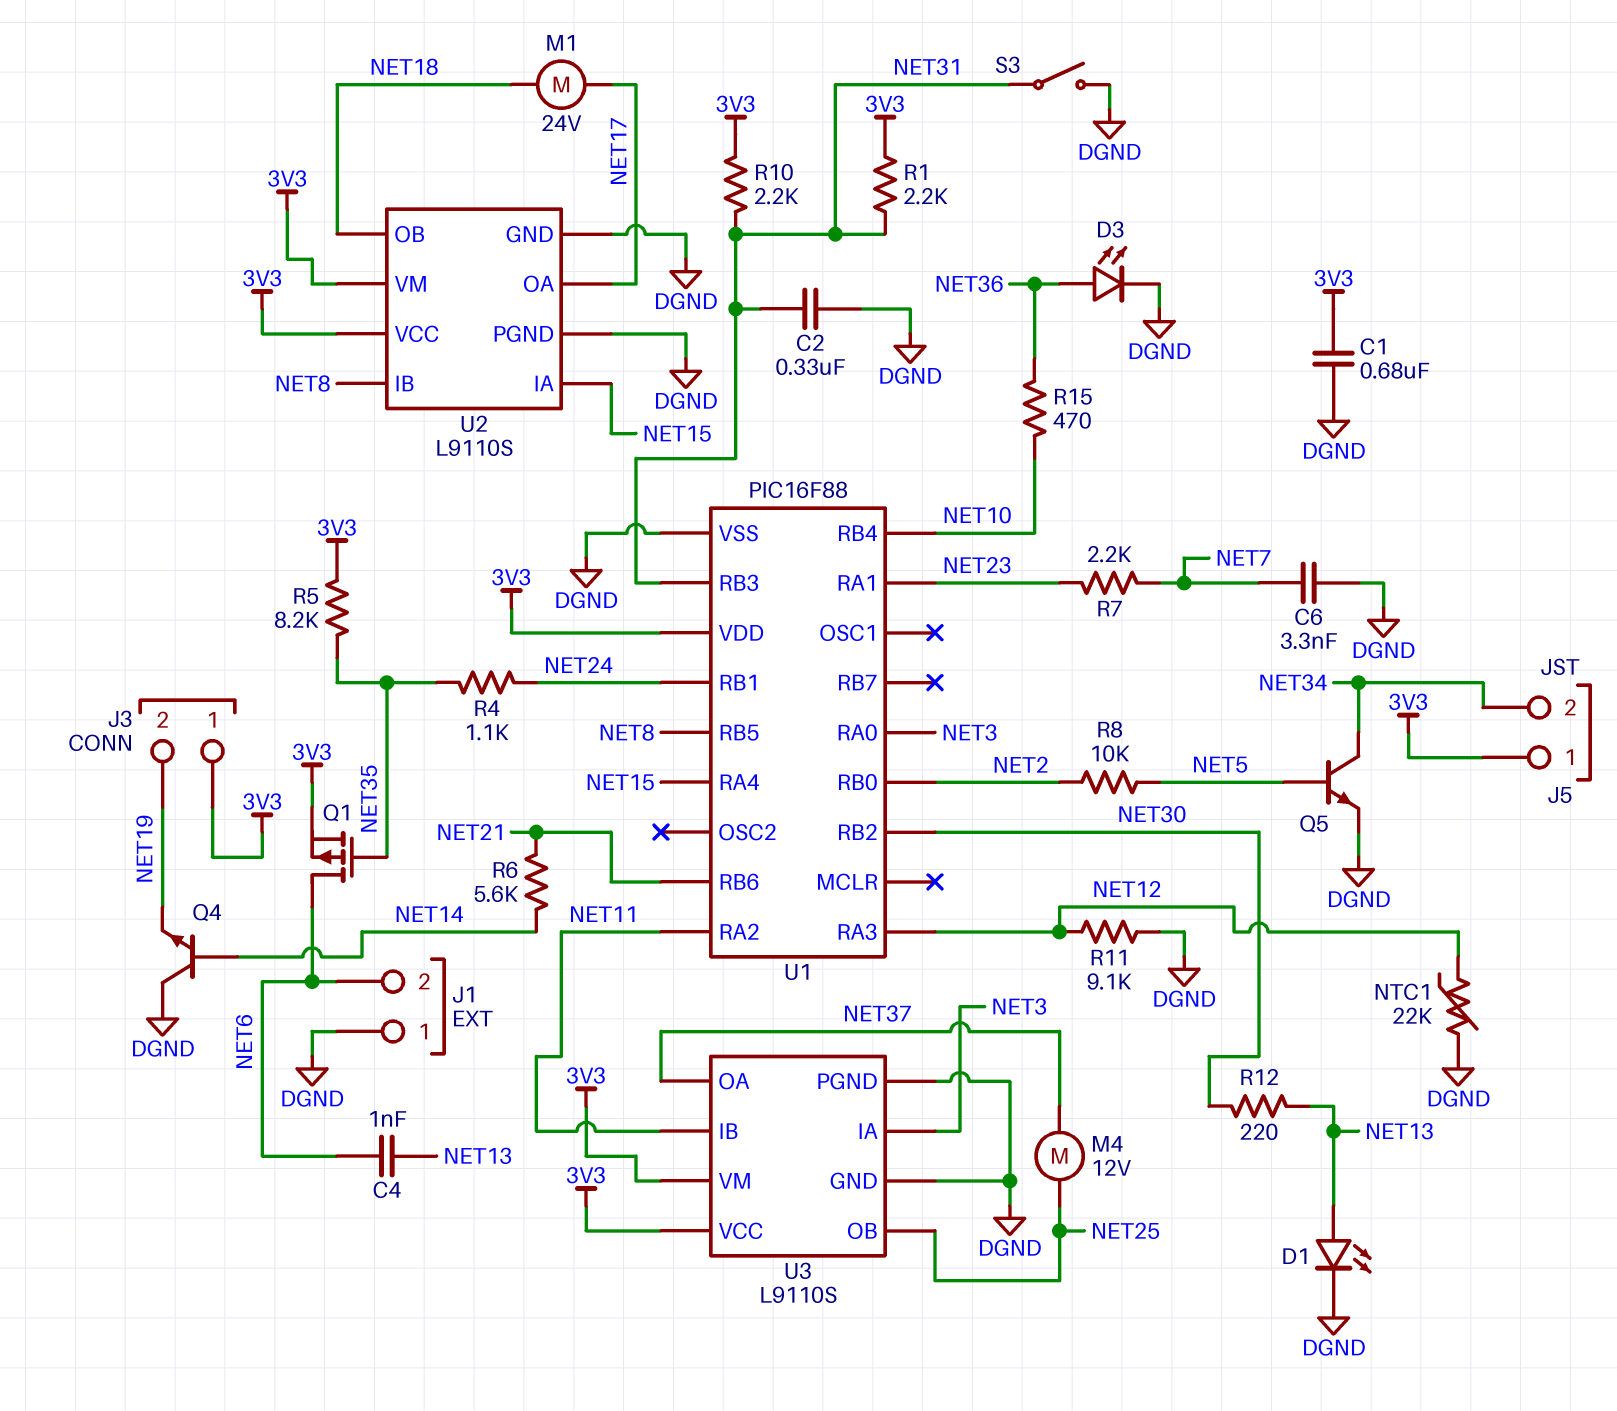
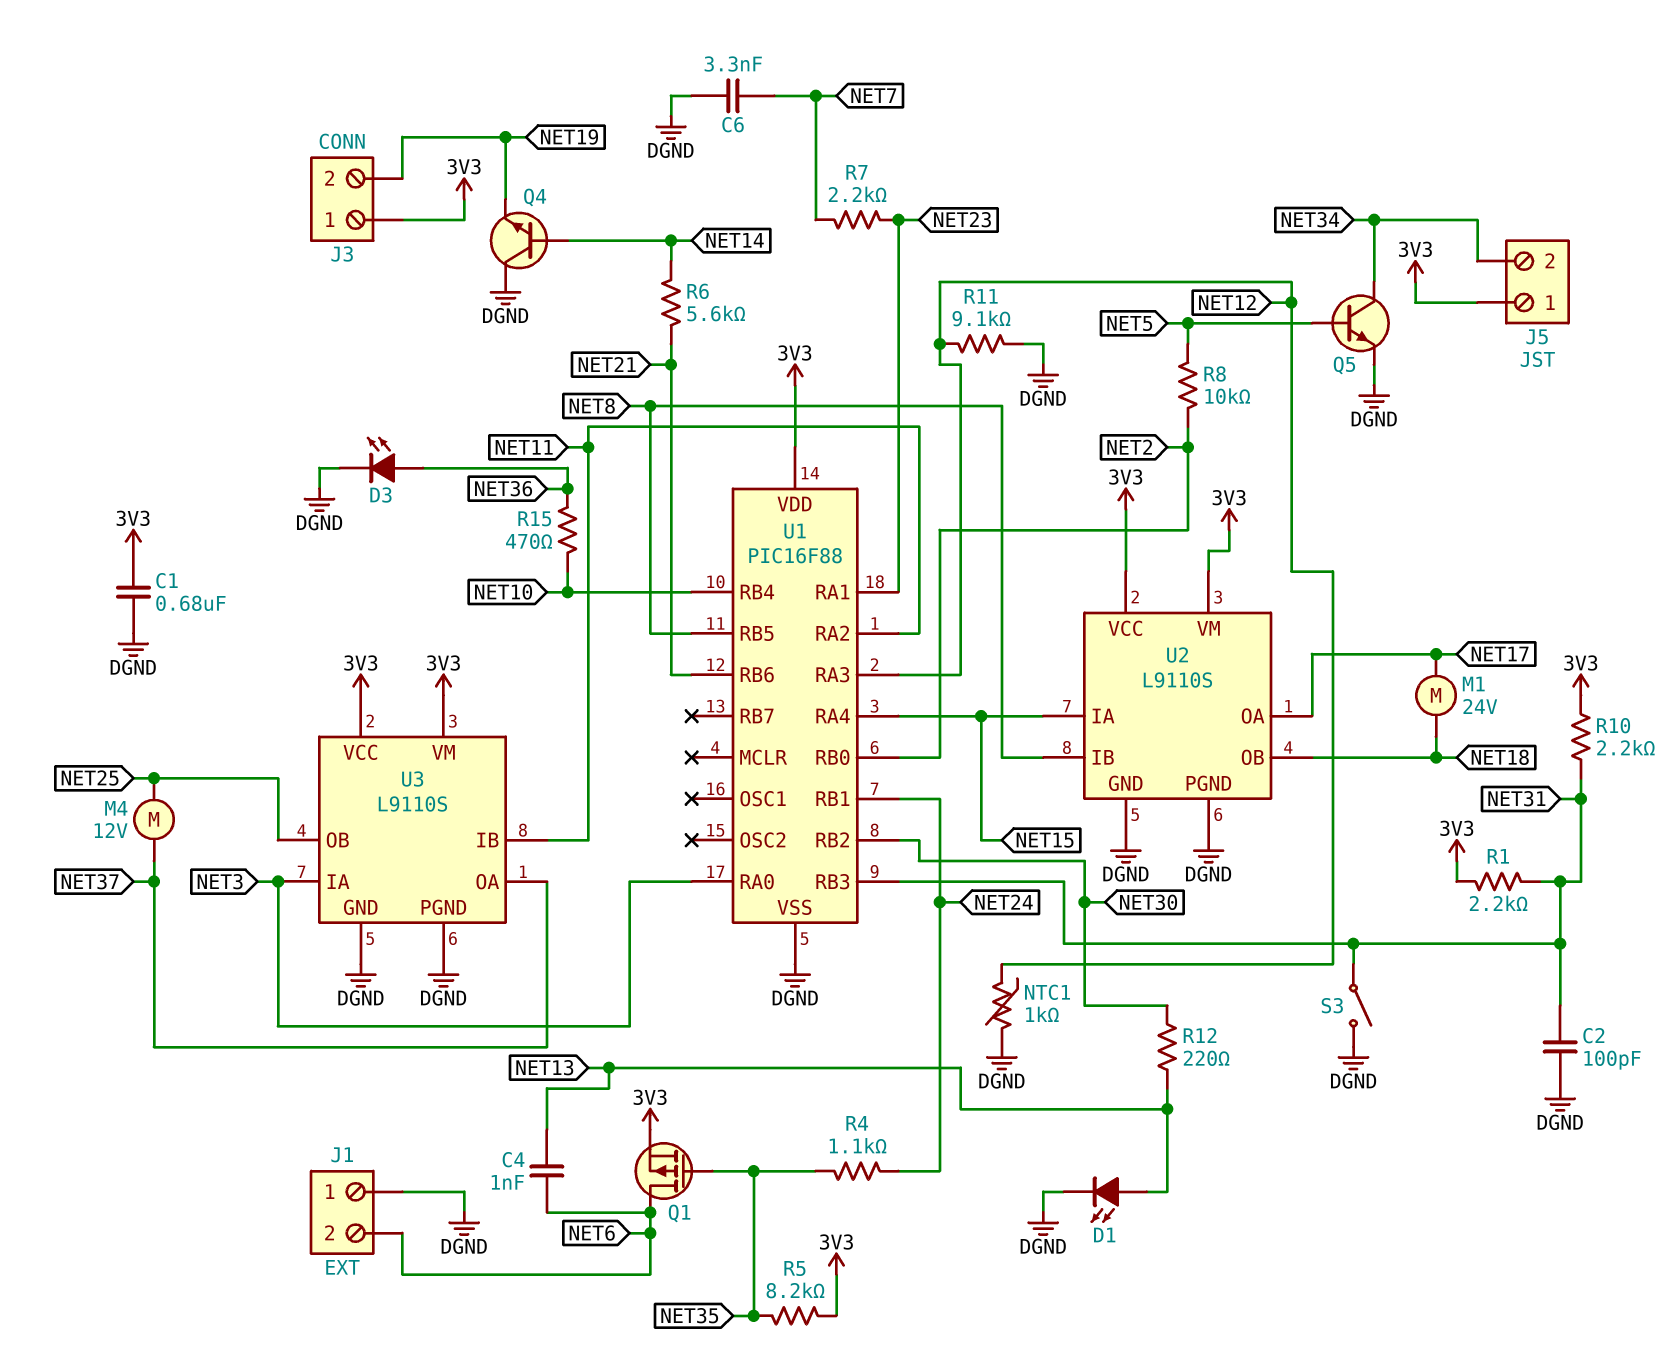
C2: 330nF (DGND, NET31) -> 100pF (DGND, NET31)
NTC1: 22k (DGND, NET12) -> 1k (DGND, NET12)

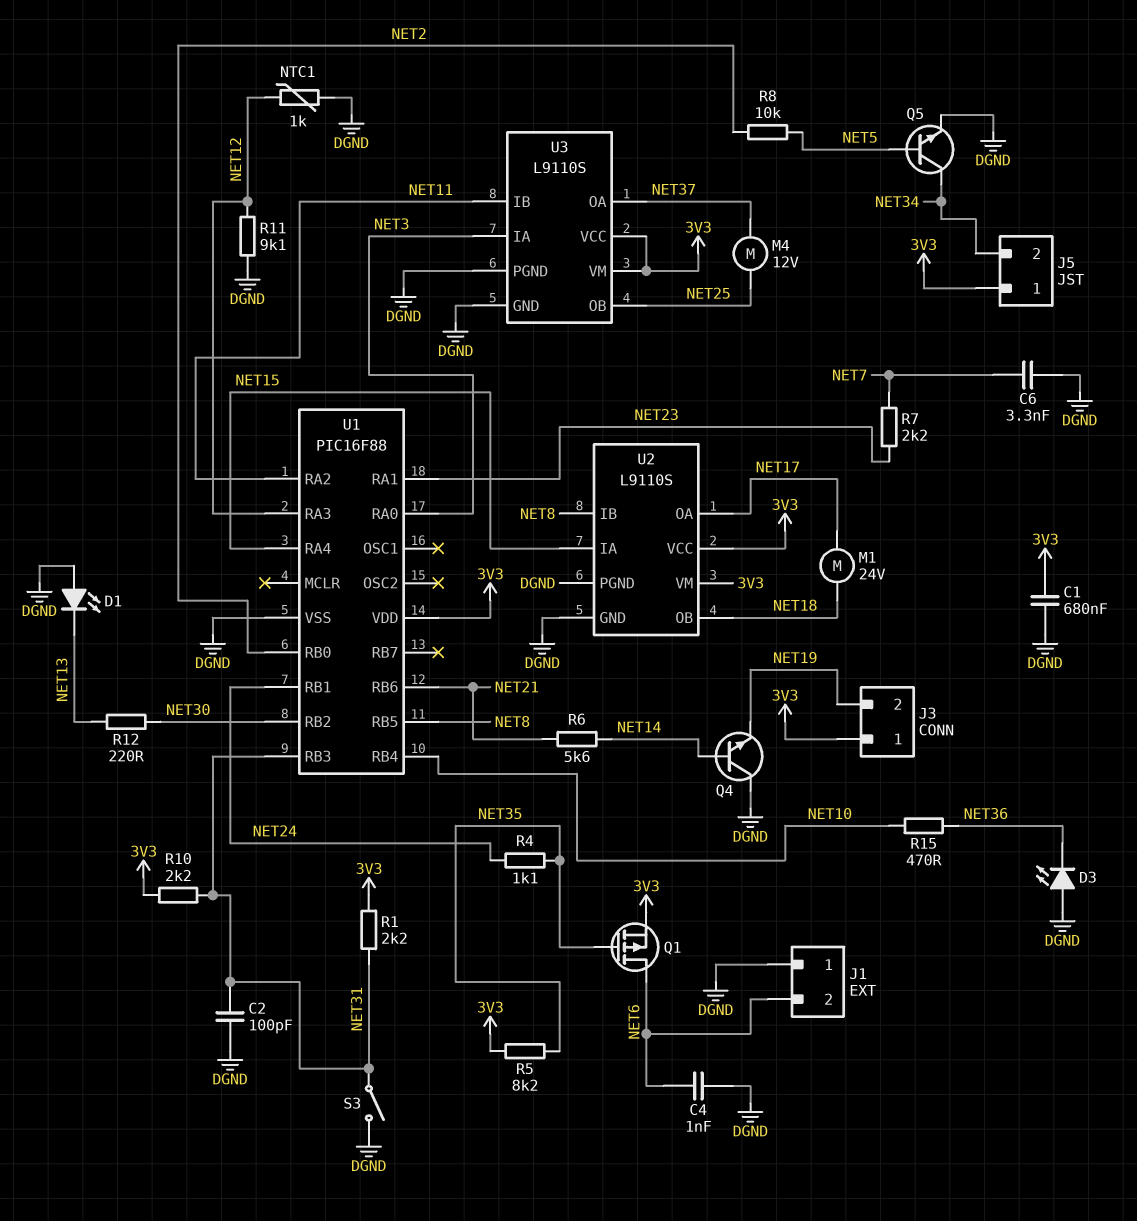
C4: 1nF (NET6, NET13) -> 1nF (DGND, NET6)
D1: LED (A NET13, K DGND) -> LED (A DGND, K NET13)
D3: LED (A NET36, K DGND) -> LED (A DGND, K NET36)

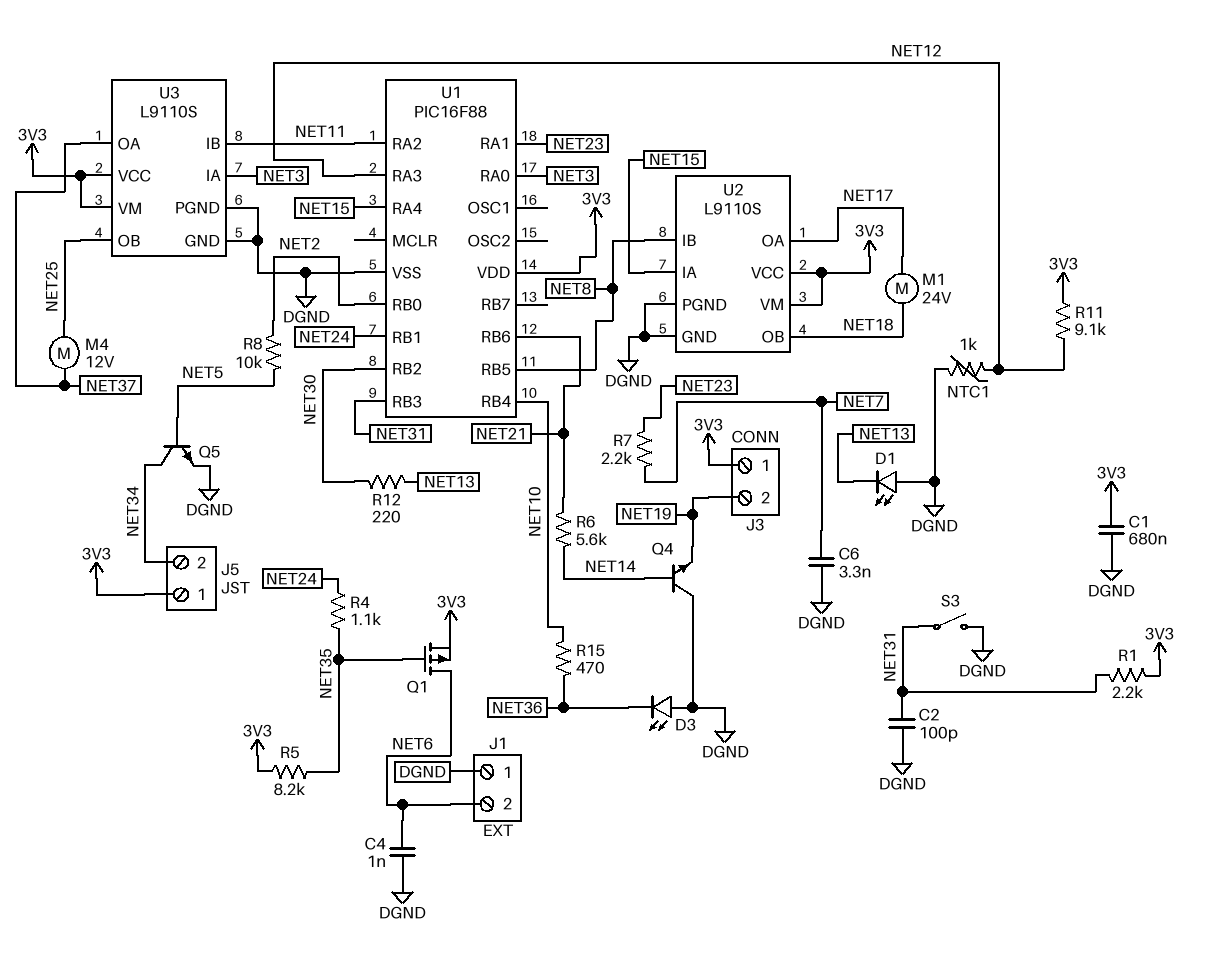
R10: 2.2k (3V3, NET31) -> none
R11: 9.1k (DGND, NET12) -> 9.1k (3V3, NET12)

